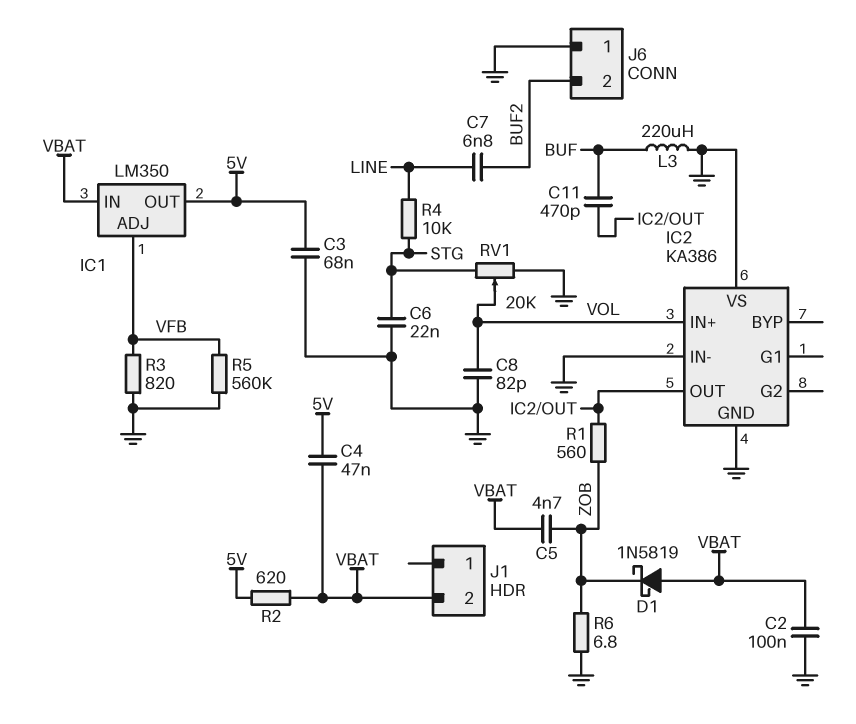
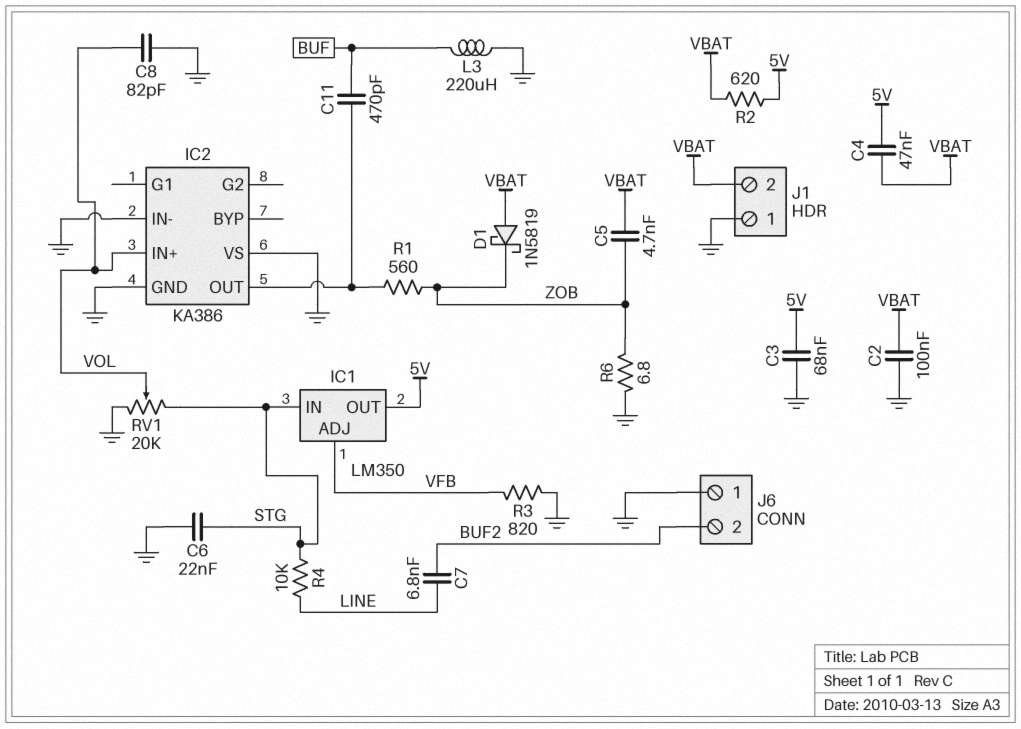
IC1 pin IN: VBAT -> STG
J1 pin 1: none -> GND
R5: 560k (GND, VFB) -> none

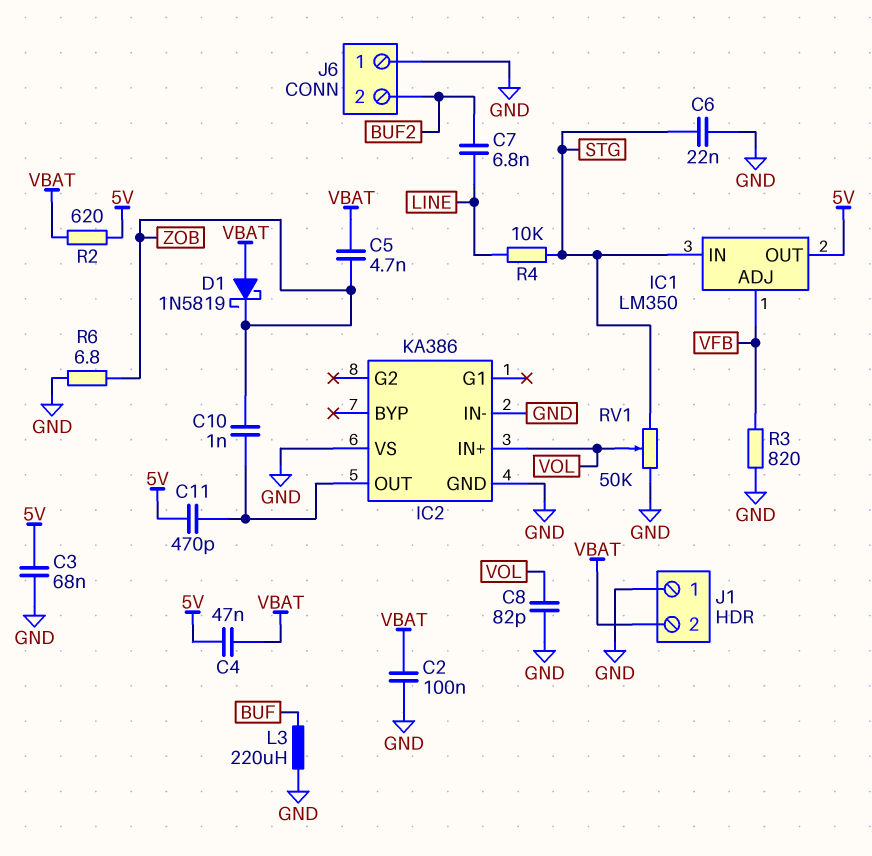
C10: none -> 1nF (IC2/OUT, ZOB)
C11: 470pF (BUF, IC2/OUT) -> 470pF (5V, IC2/OUT)
R1: 560 (IC2/OUT, ZOB) -> none
RV1: 20k (GND, STG, wiper VOL) -> 50k (GND, STG, wiper VOL)

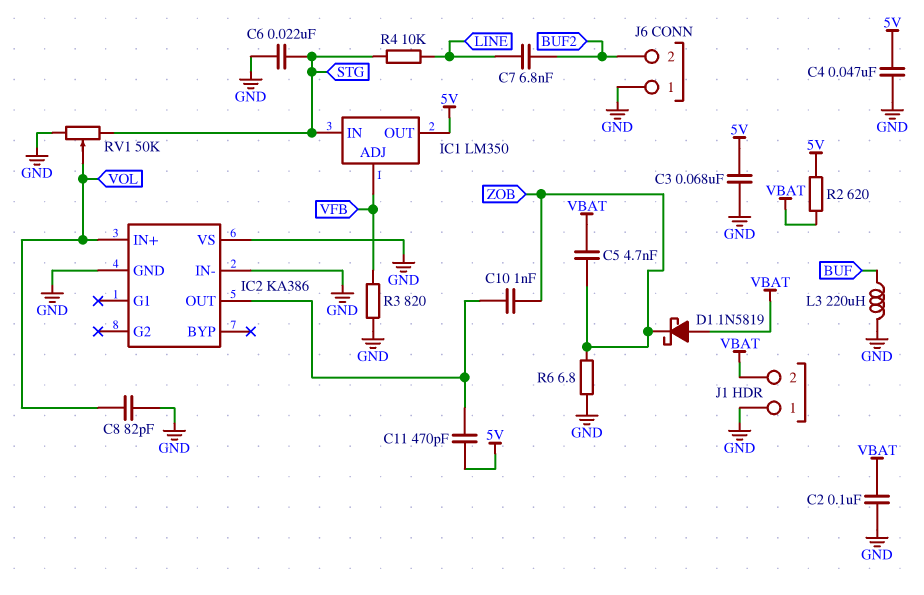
C4: 47nF (5V, VBAT) -> 47nF (5V, GND)

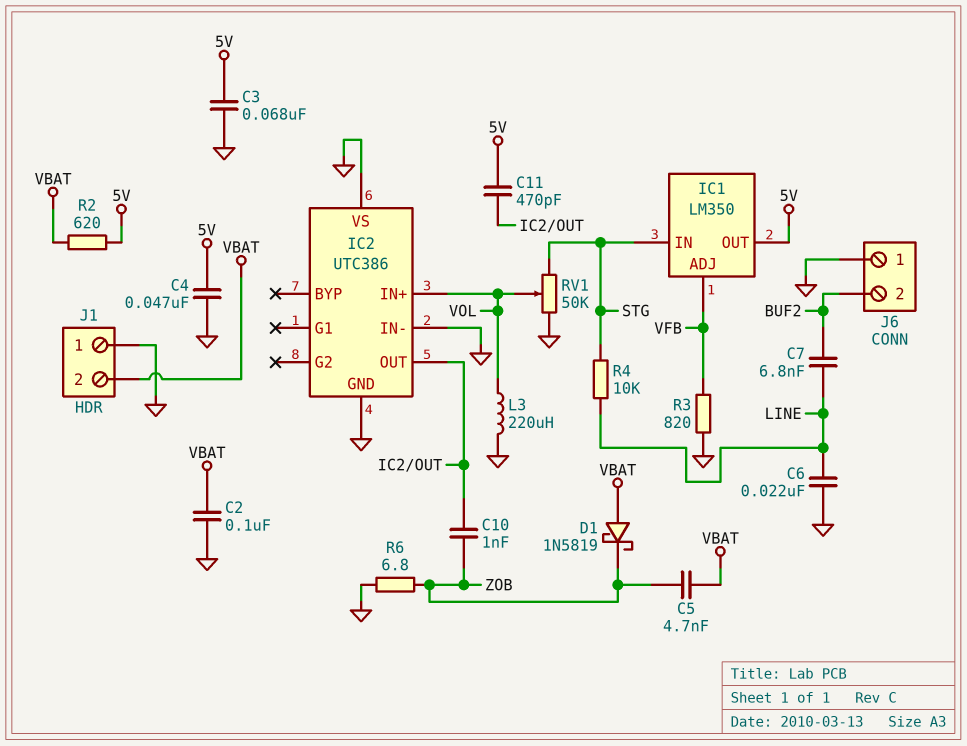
C6: 22nF (GND, STG) -> 22nF (GND, LINE)
C8: 82pF (GND, VOL) -> none
IC2: KA386 -> UTC386
L3: 220uH (BUF, GND) -> 220uH (GND, VOL)

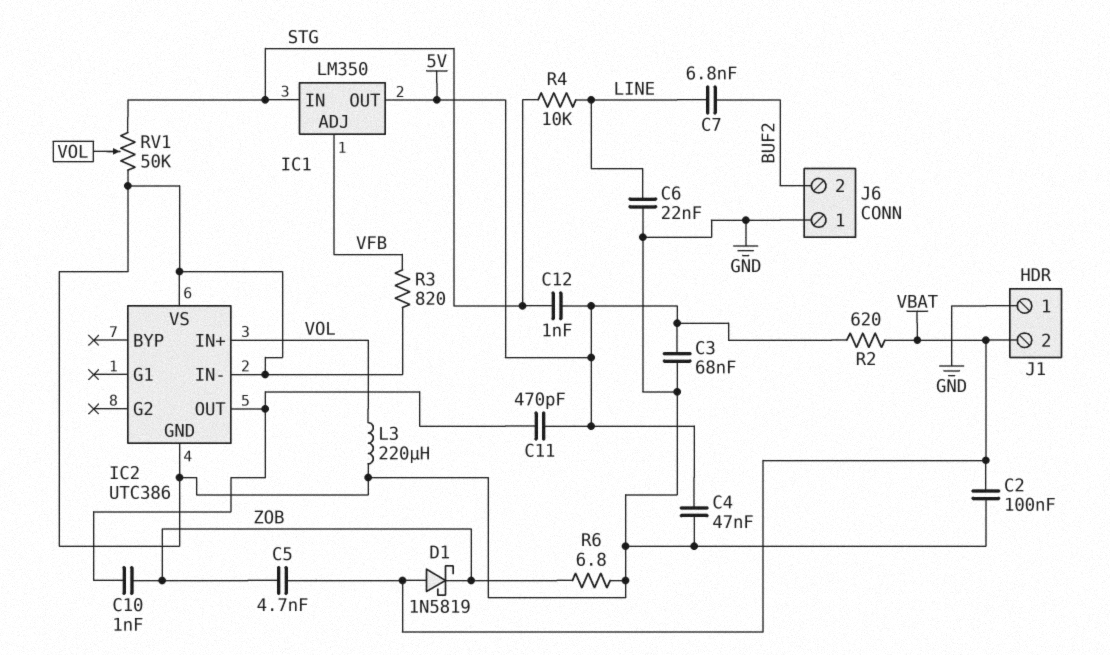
C12: none -> 1nF (5V, STG)

